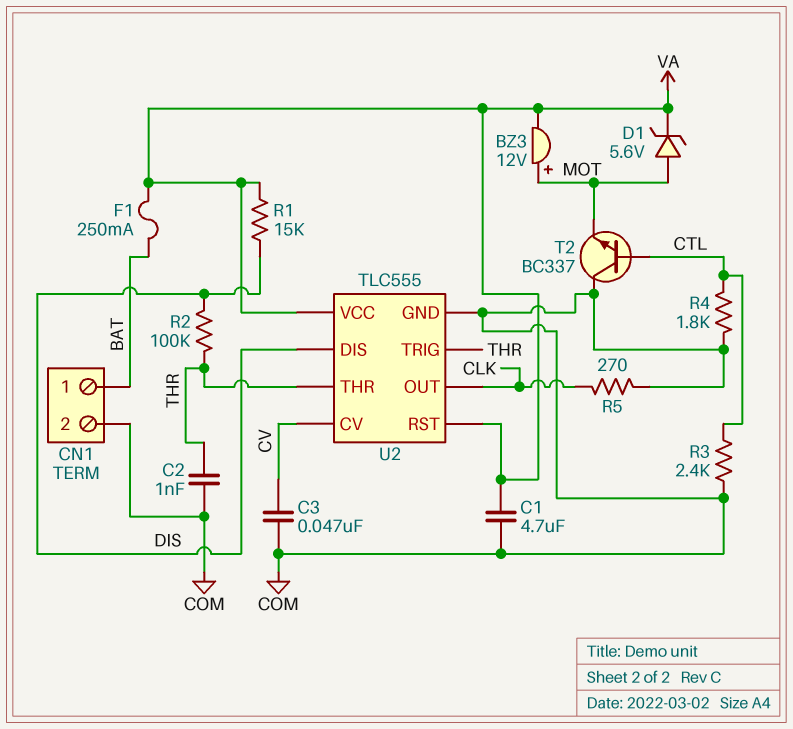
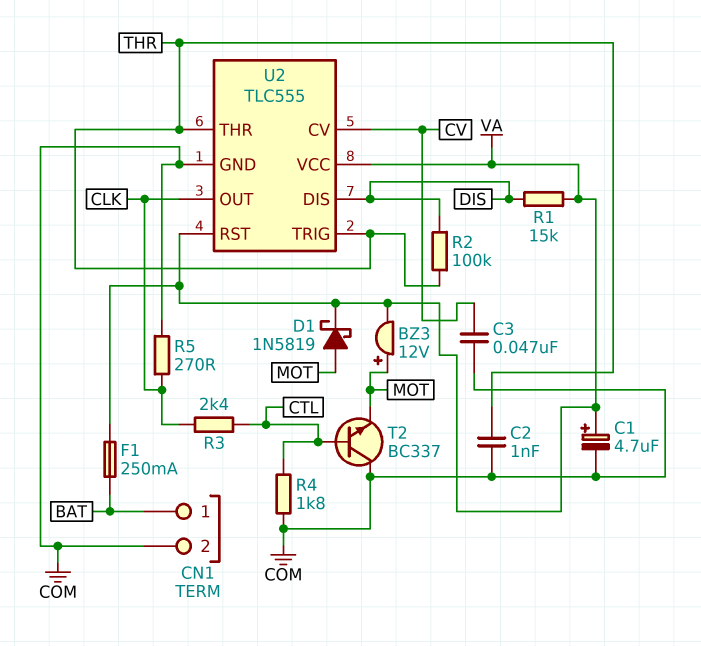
C1: 4.7uF (COM, VA) -> 4.7uF (plus VA, minus COM)
D1: zener 5.6V (A MOT, K VA) -> schottky 1N5819 (A MOT, K VA)
R3: 2.4k (COM, CTL) -> 2.4k (CLK, CTL)

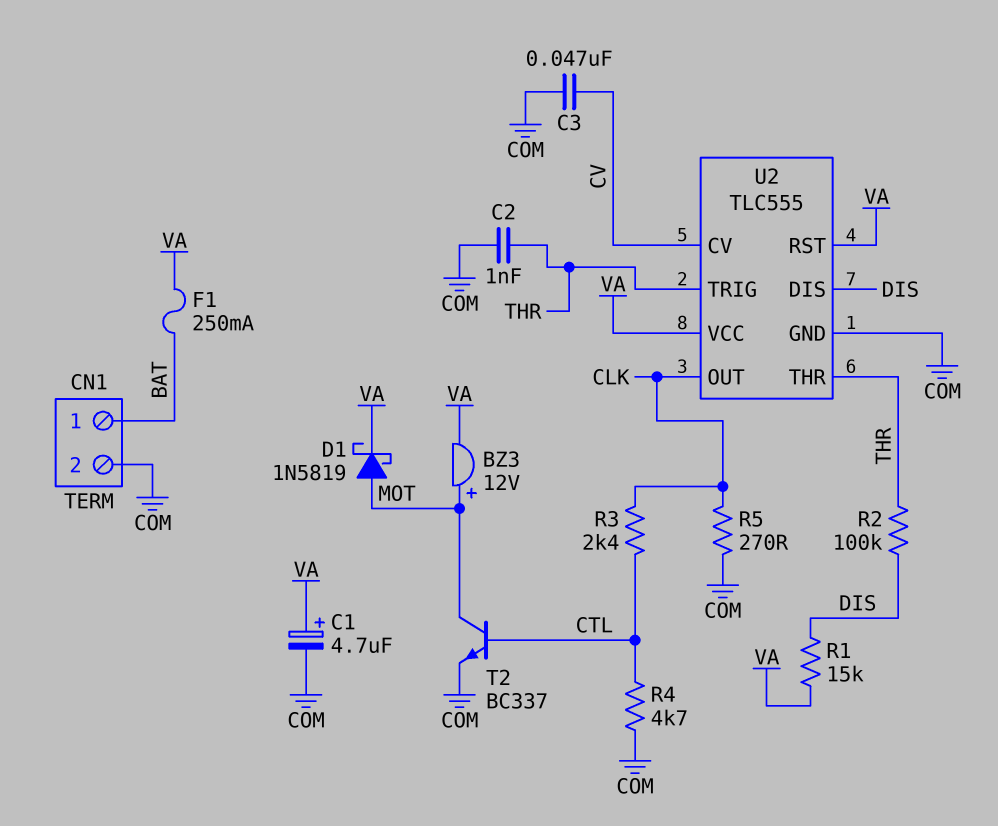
R4: 1.8k (COM, CTL) -> 4.7k (COM, CTL)
T2: NPN BC337 (B CTL, C COM, E MOT) -> NPN BC337 (B CTL, C MOT, E COM)

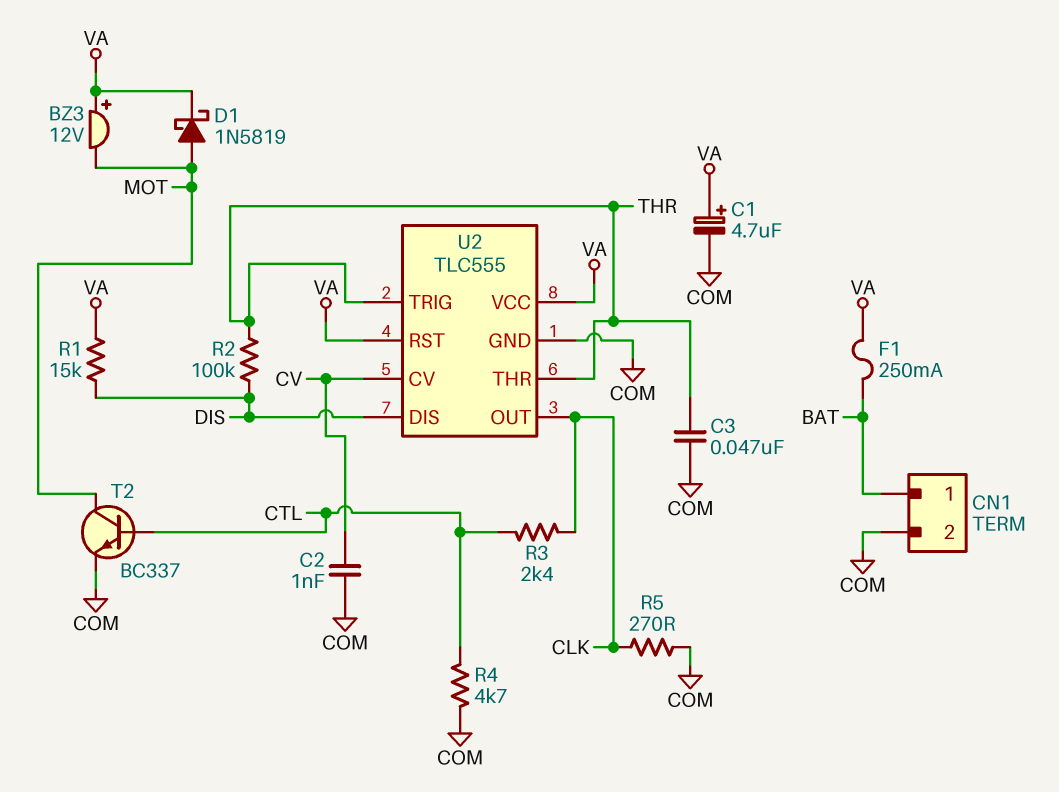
BZ3: buzzer 12V (plus MOT, minus VA) -> buzzer 12V (plus VA, minus MOT)
C2: 1nF (COM, THR) -> 1nF (COM, CV)
C3: 47nF (COM, CV) -> 47nF (COM, THR)

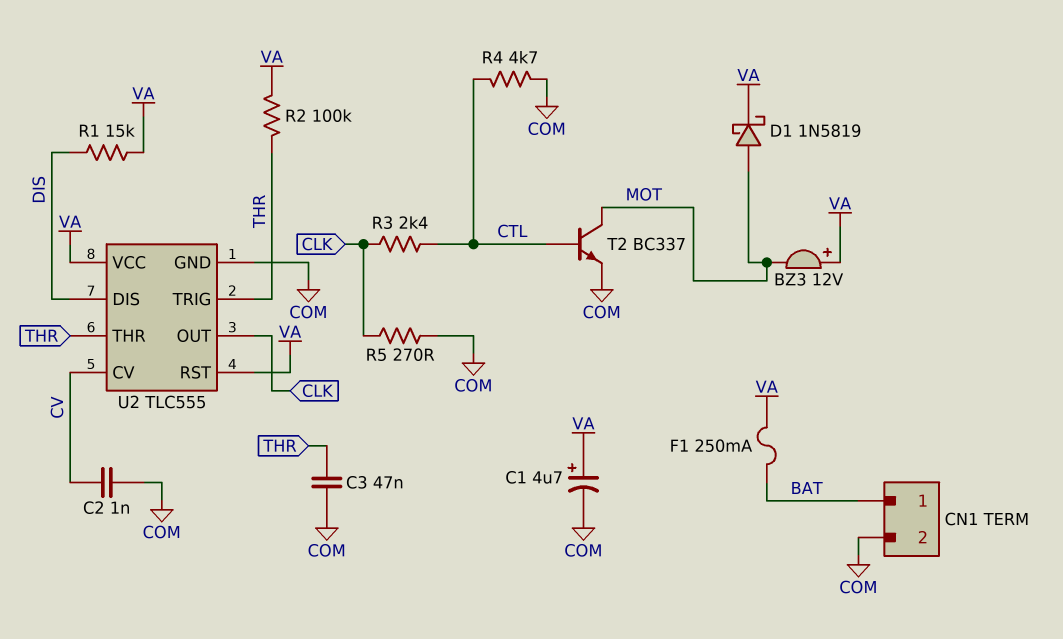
R2: 100k (DIS, THR) -> 100k (THR, VA)

